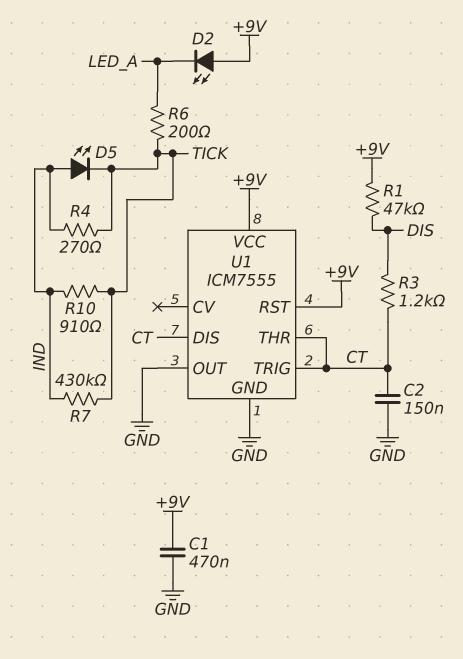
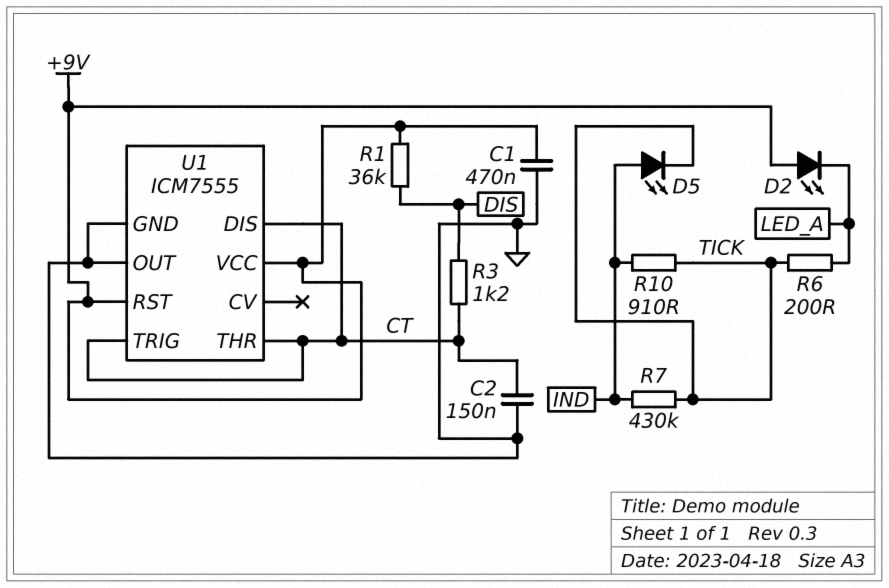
R1: 47k (+9V, DIS) -> 36k (+9V, DIS)
R4: 270 (IND, TICK) -> none

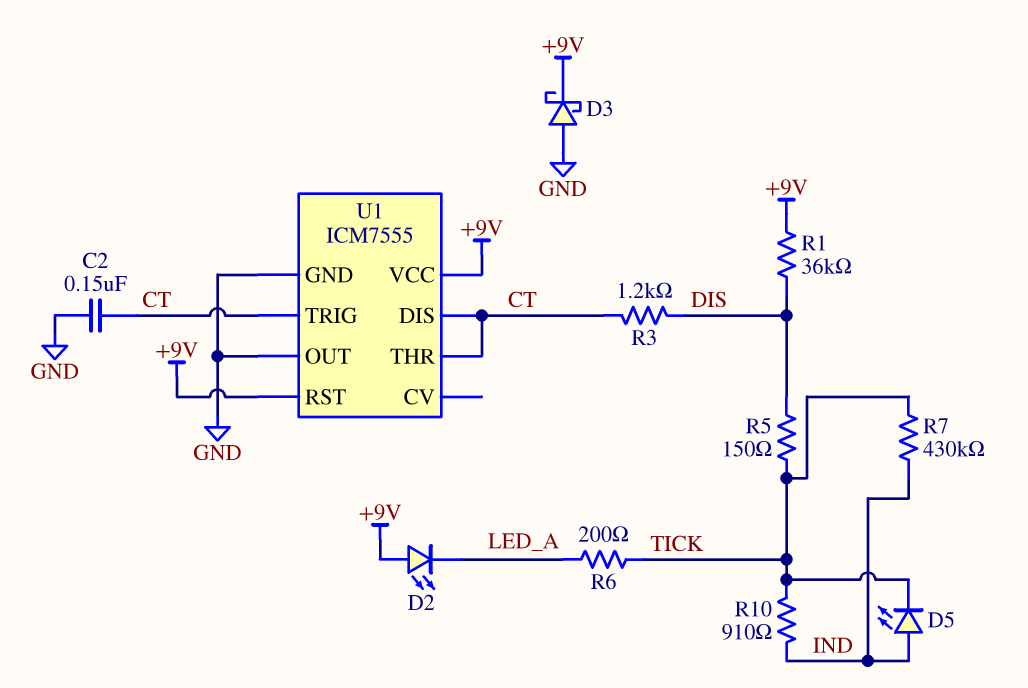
C1: 470nF (+9V, GND) -> none
D3: none -> schottky (A GND, K +9V)
R5: none -> 150 (DIS, TICK)

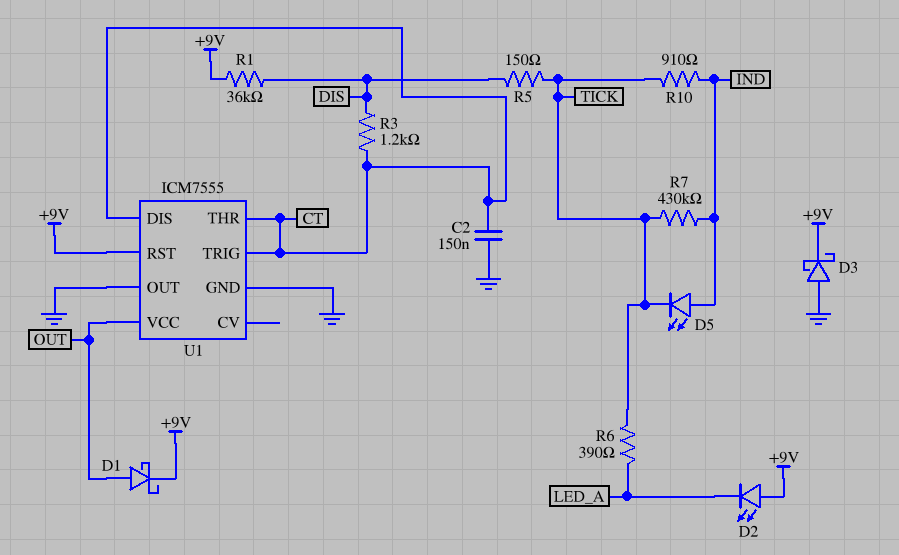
D1: none -> schottky (A OUT, K +9V)
R6: 200 (LED_A, TICK) -> 390 (LED_A, TICK)
U1 pin VCC: +9V -> OUT

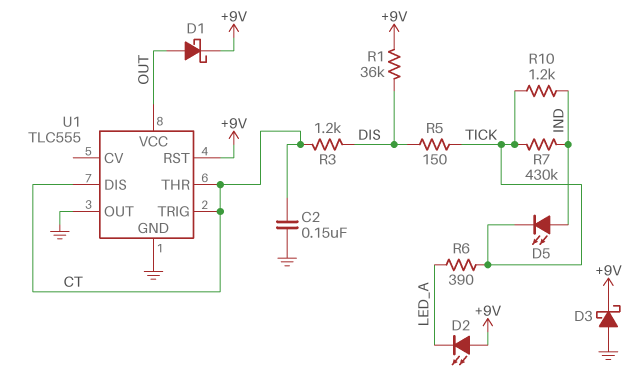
R10: 910 (IND, TICK) -> 1.2k (IND, TICK)
U1: ICM7555 -> TLC555

